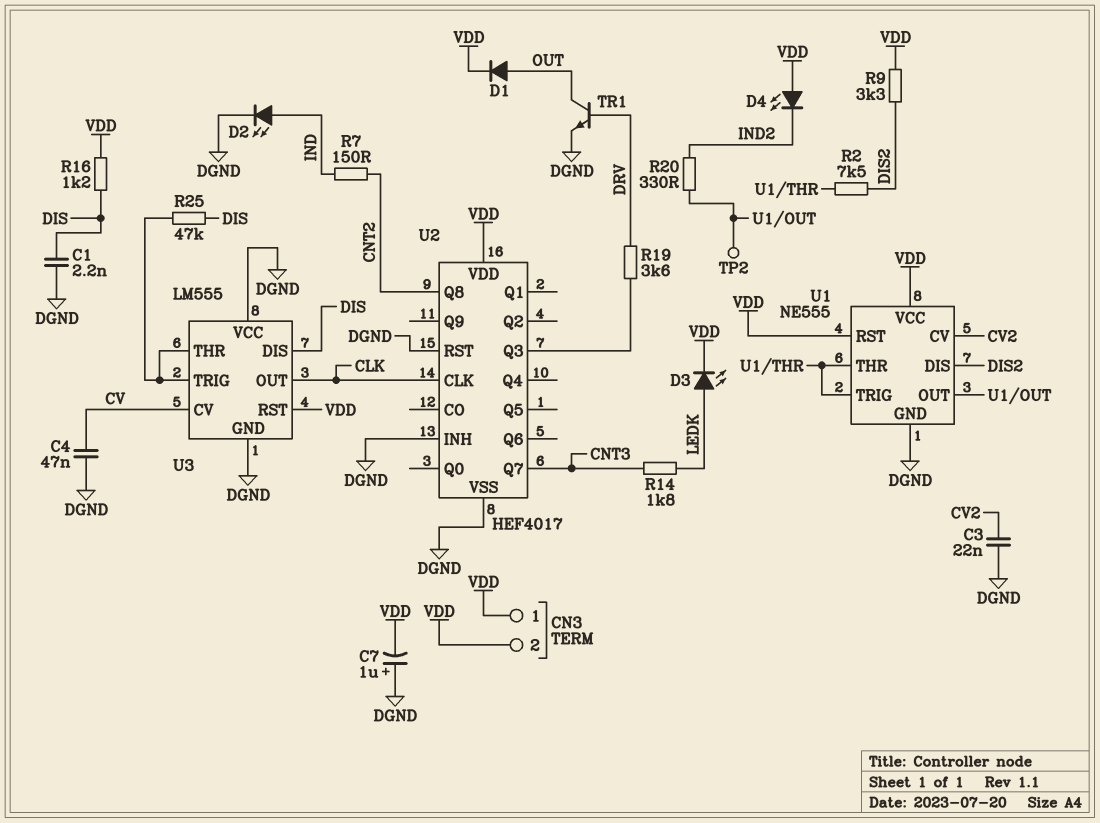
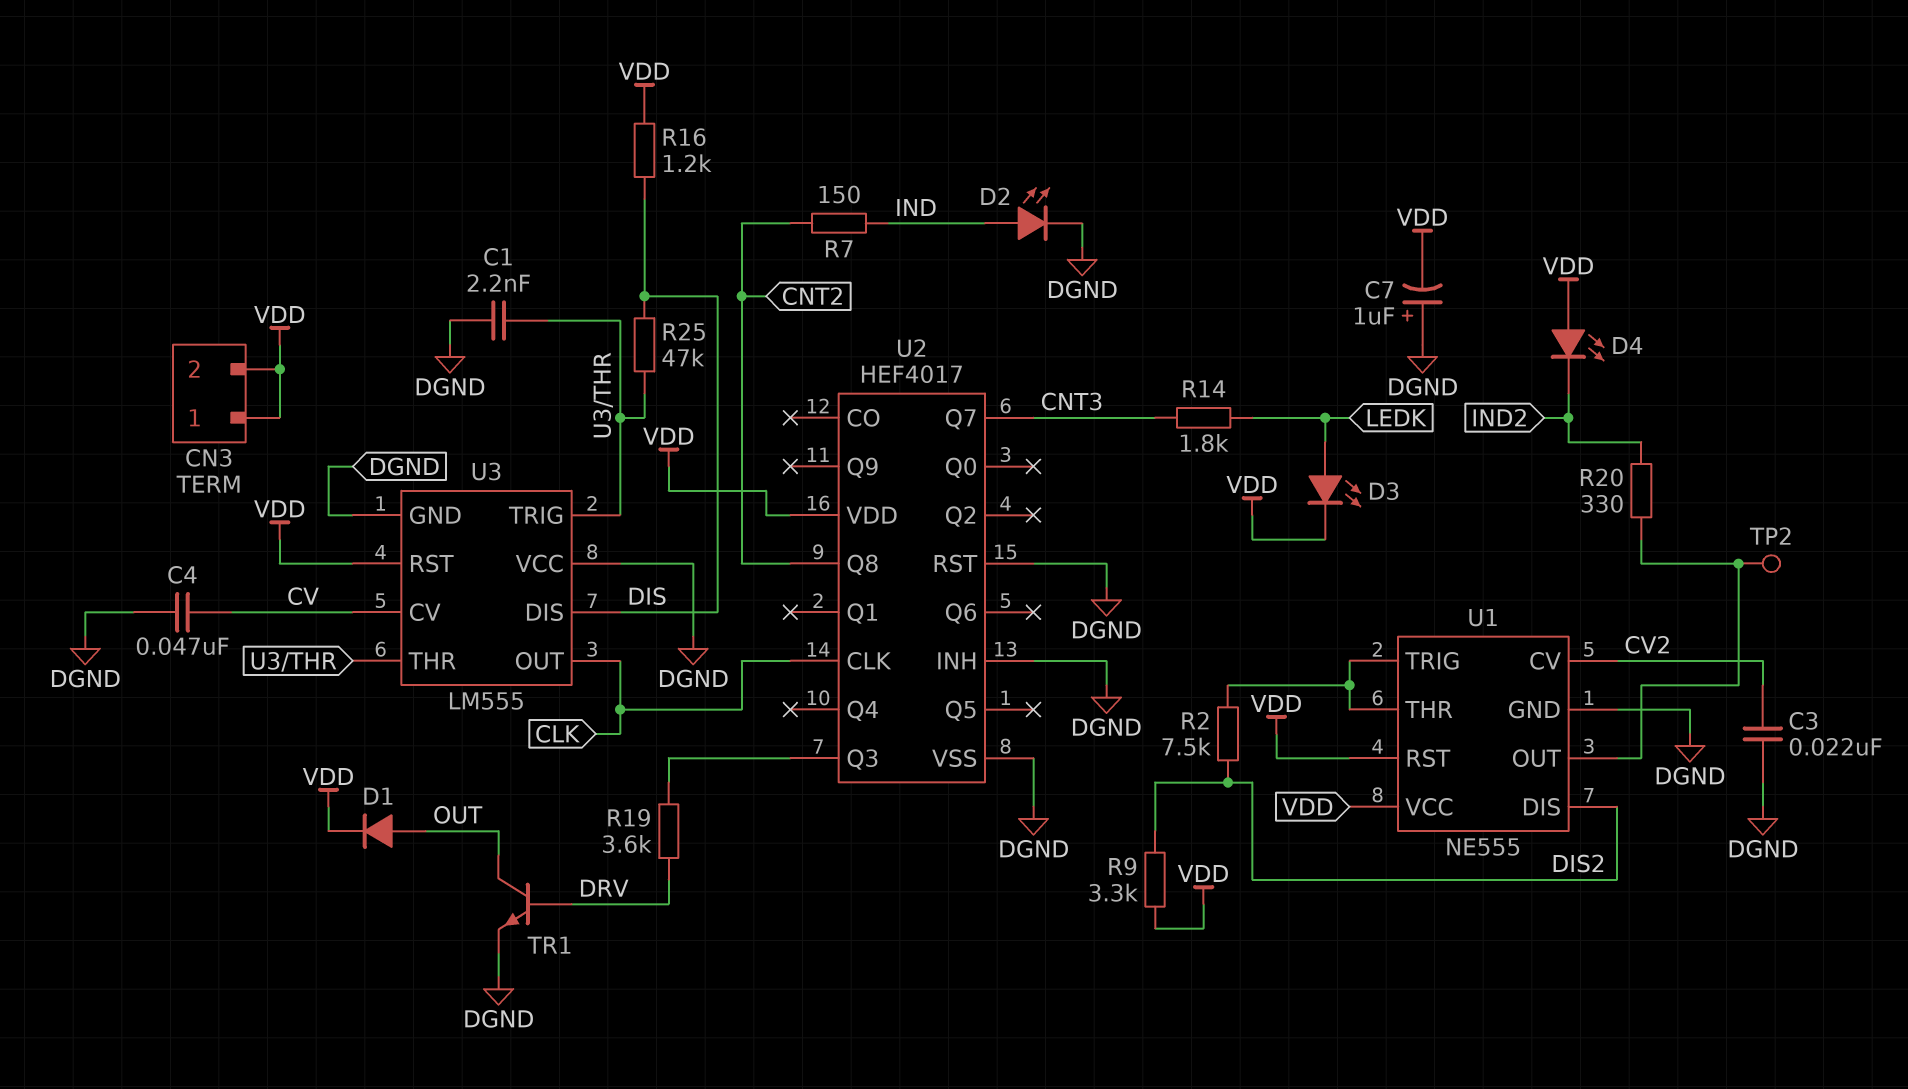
C1: 2.2nF (DGND, DIS) -> 2.2nF (DGND, U3/THR)

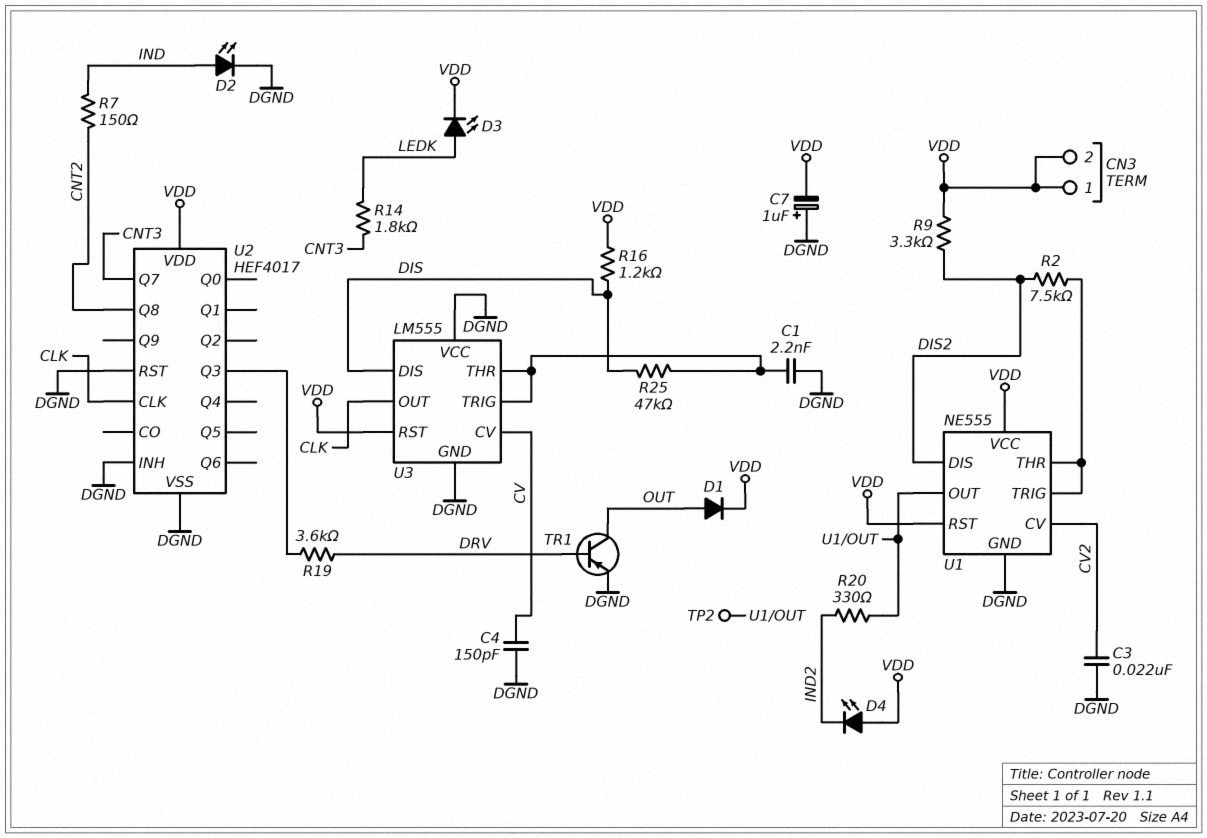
C4: 47nF (CV, DGND) -> 150pF (CV, DGND)
TR1: NPN (B DRV, C OUT, E DGND) -> PNP (B DRV, C OUT, E DGND)

